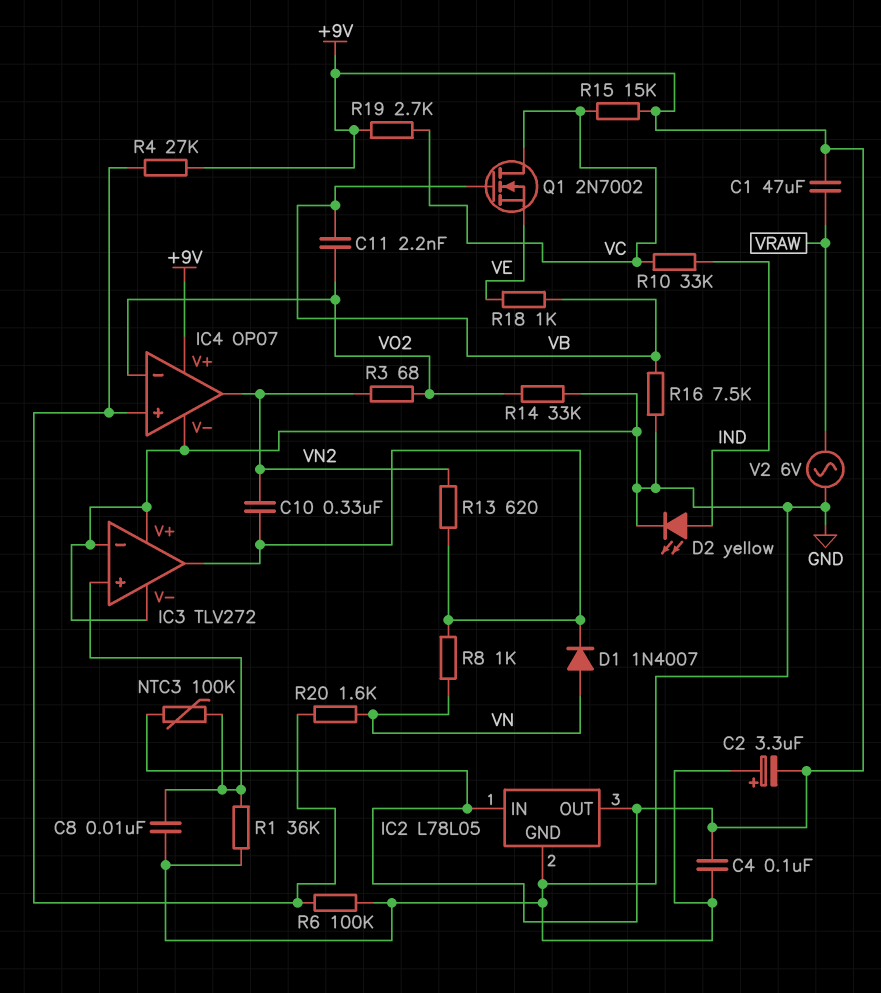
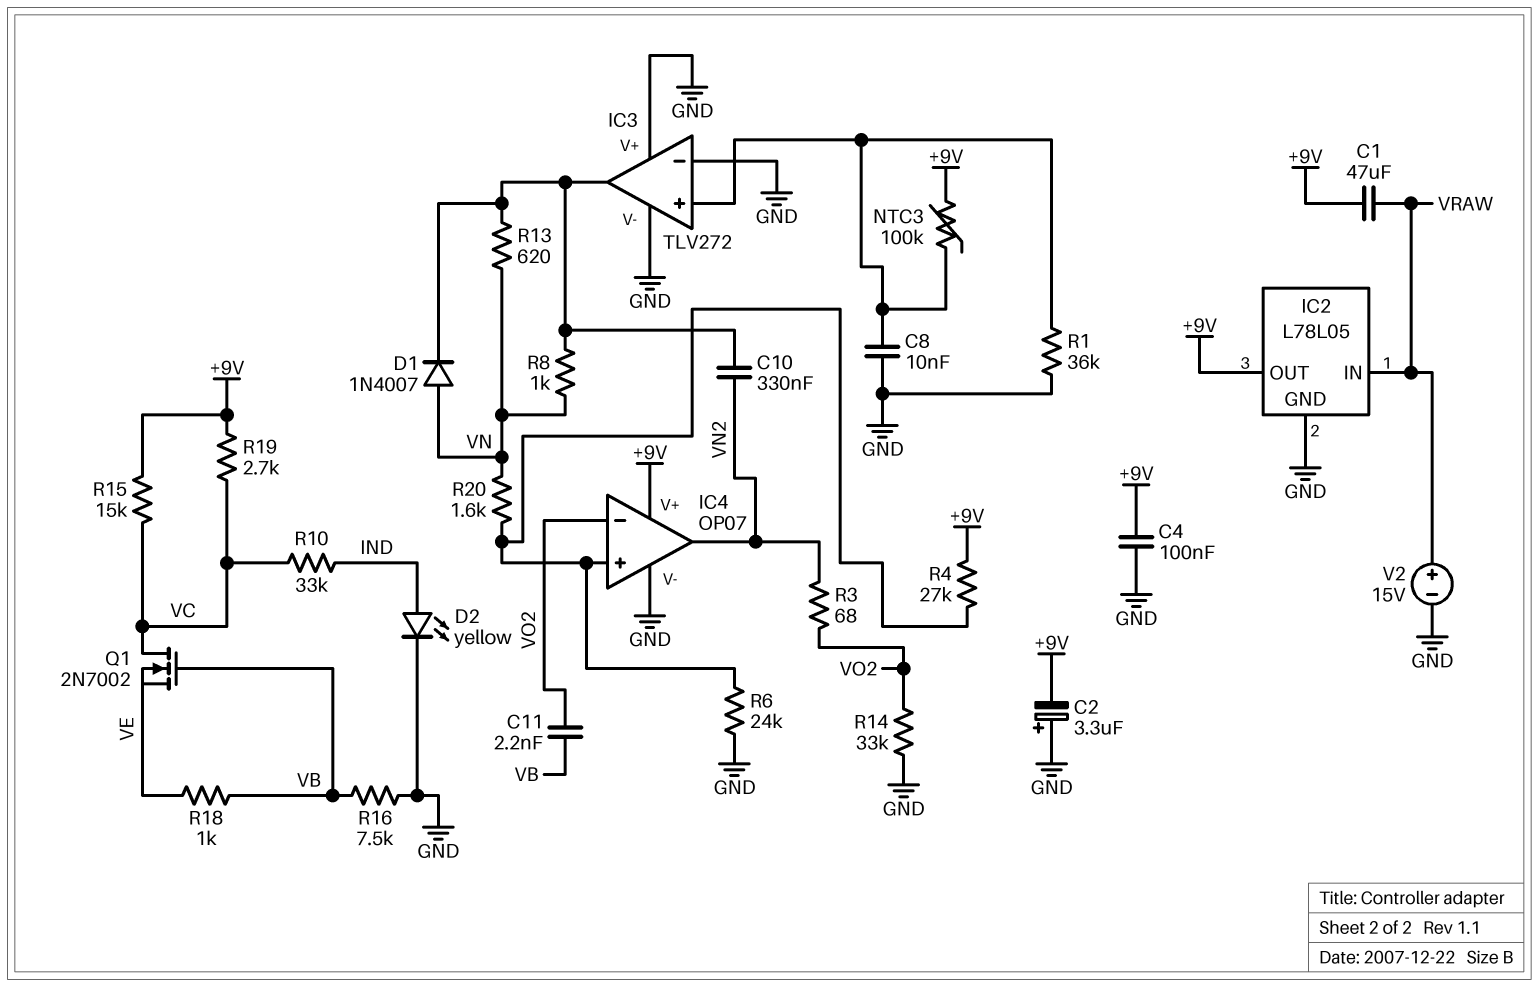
IC2 pin IN: +9V -> VRAW
R6: 100k (GND, IC4/in+) -> 24k (GND, IC4/in+)
R13: 620 (IC3/out, VN2) -> 620 (IC3/out, VN)
V2: AC 6V (GND, VRAW) -> 15V (plus VRAW, minus GND)

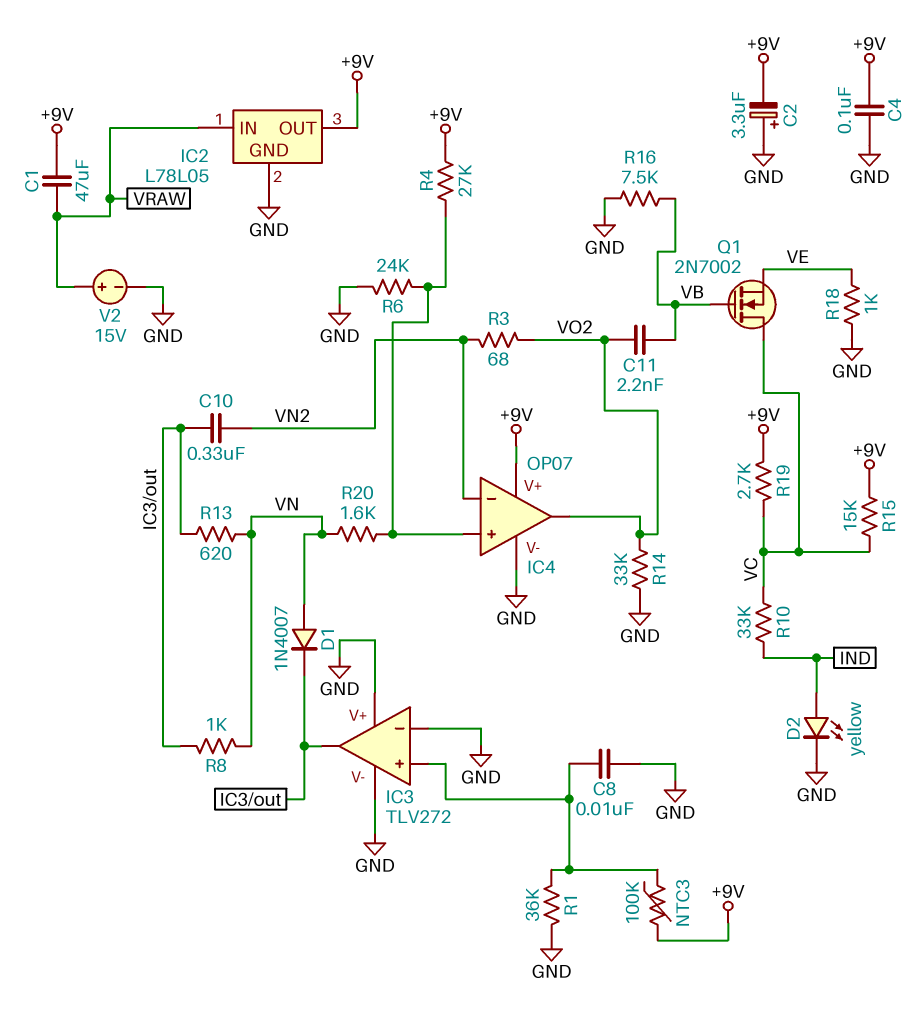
IC4 pin in-: VO2 -> VN2
IC4 pin out: VN2 -> VO2
R18: 1k (VB, VE) -> 1k (GND, VE)

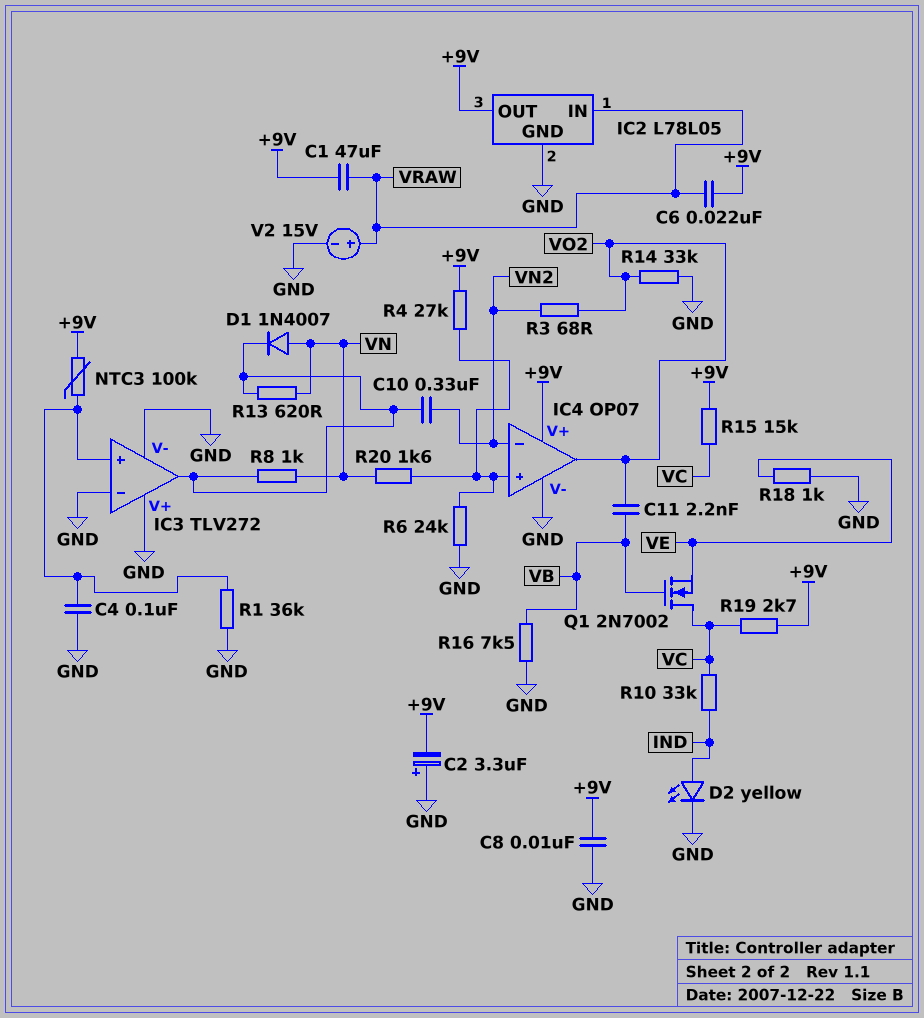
C4: 100nF (+9V, GND) -> 100nF (GND, IC3/in+)
C6: none -> 22nF (+9V, VRAW)
C8: 10nF (GND, IC3/in+) -> 10nF (+9V, GND)

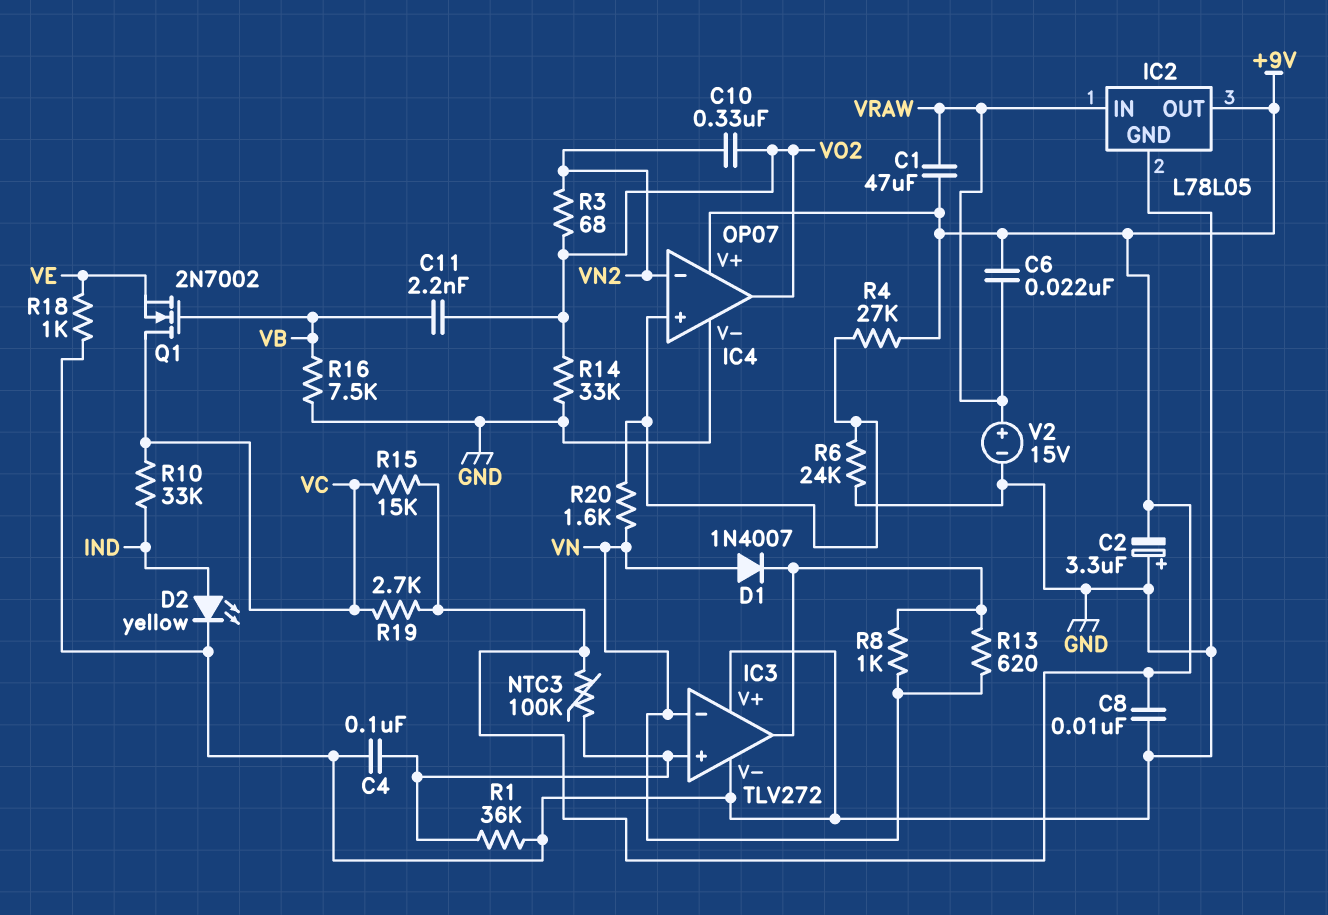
C10: 330nF (IC3/out, VN2) -> 330nF (VN2, VO2)
IC3 pin in-: GND -> VN

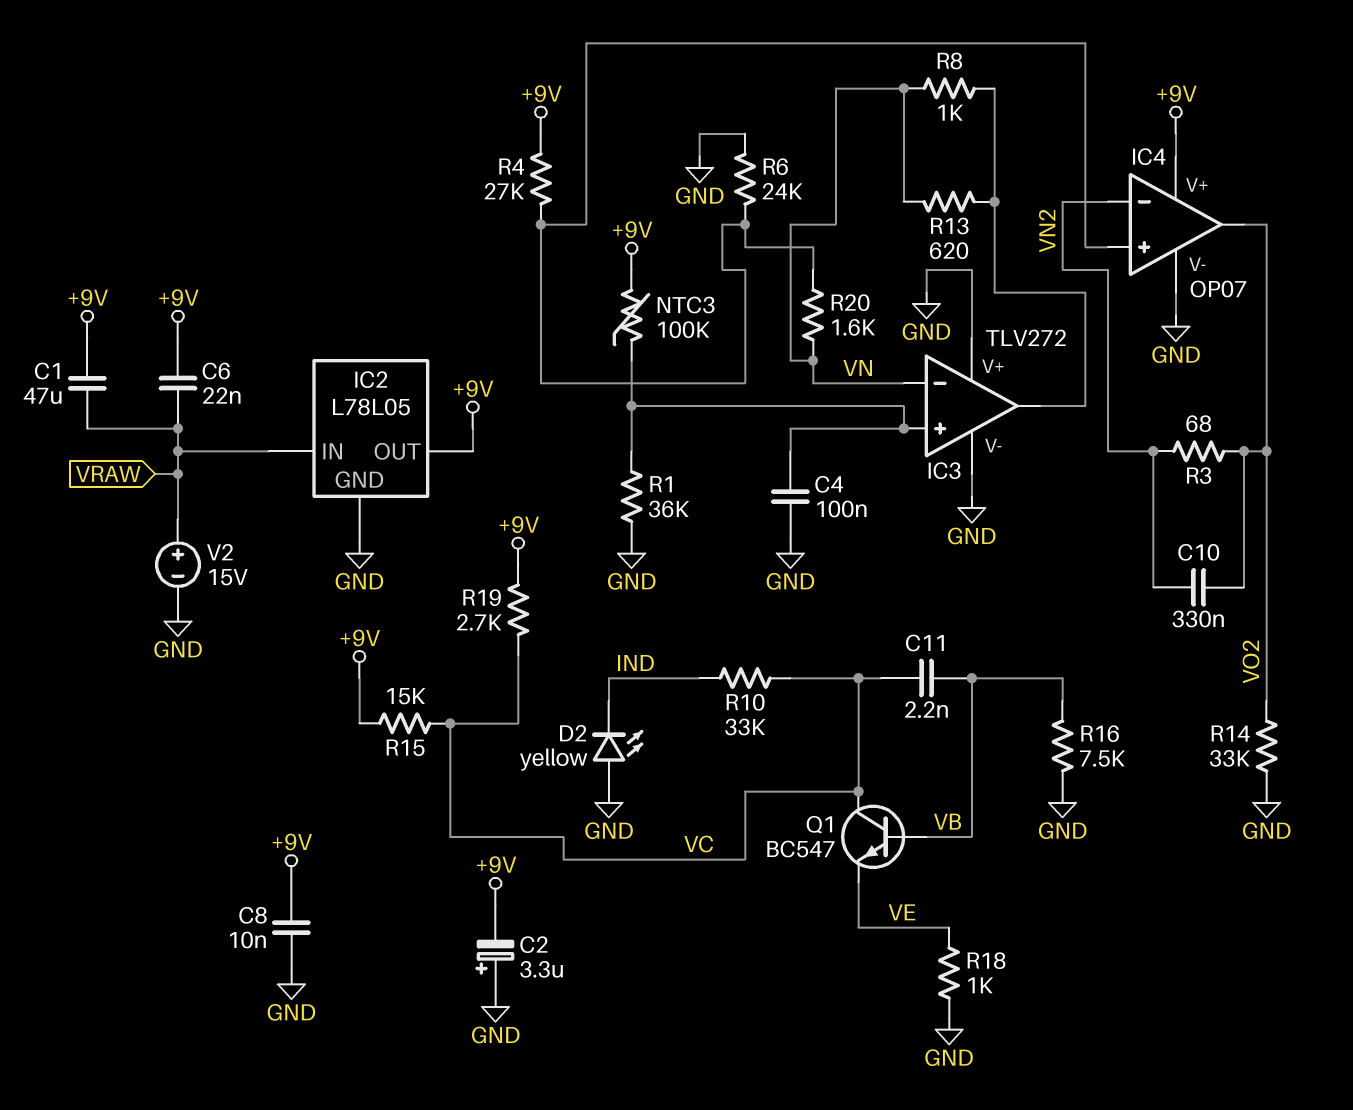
C11: 2.2nF (VB, VO2) -> 2.2nF (VB, VC)
D1: diode 1N4007 (A VN, K IC3/out) -> none
D2: LED yellow (A IND, K GND) -> LED yellow (A GND, K IND)
Q1: NMOS 2N7002 (G VB, D VC, S VE) -> NPN BC547 (B VB, C VC, E VE)

